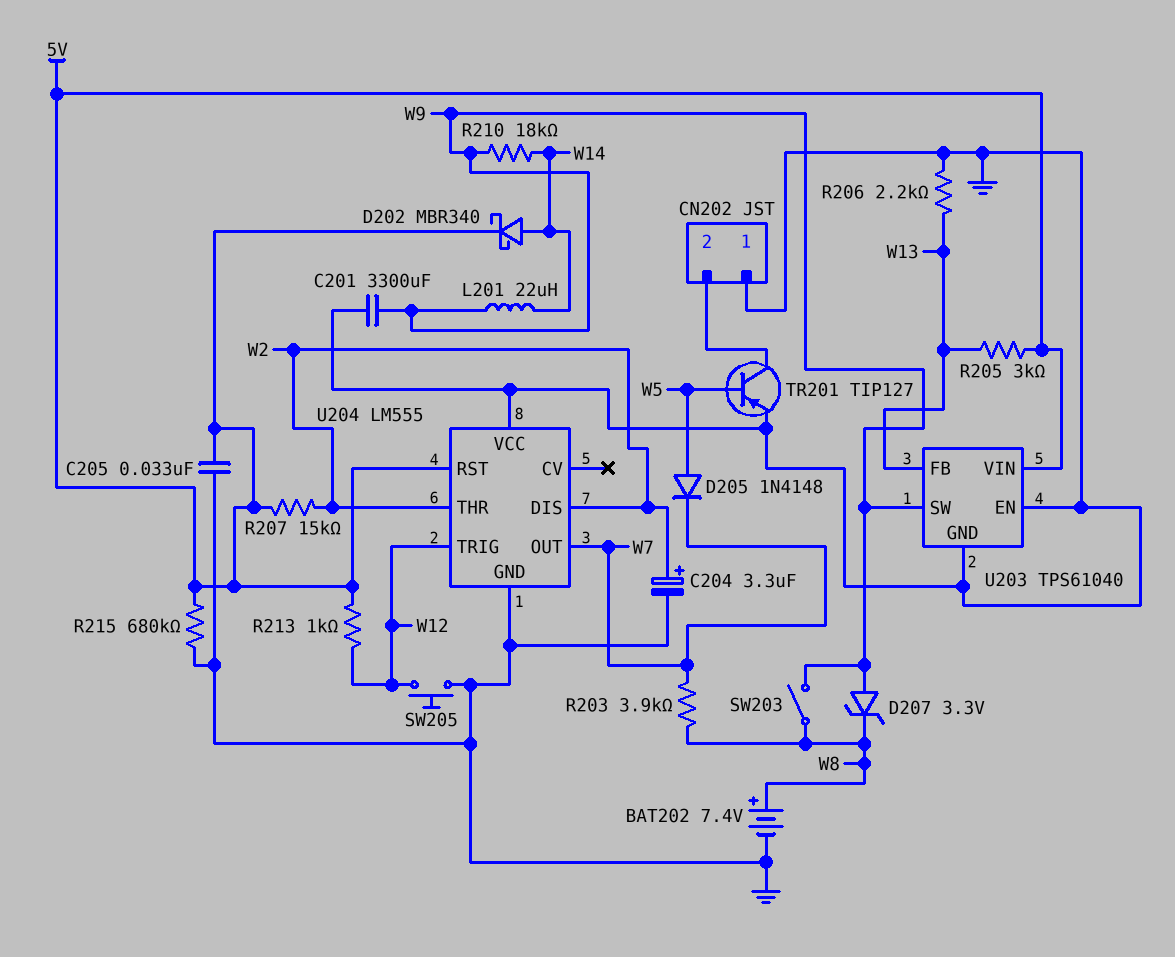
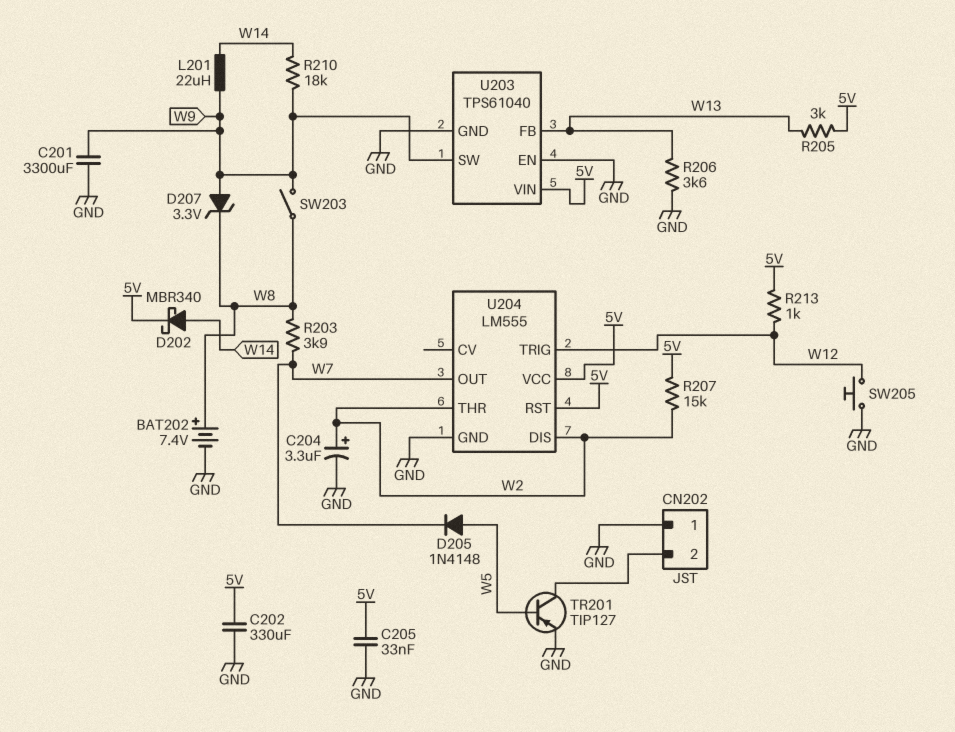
C202: none -> 330uF (5V, GND)
R206: 2.2k (GND, W13) -> 3.6k (GND, W13)
R215: 680k (5V, GND) -> none
U204 pin VCC: GND -> 5V

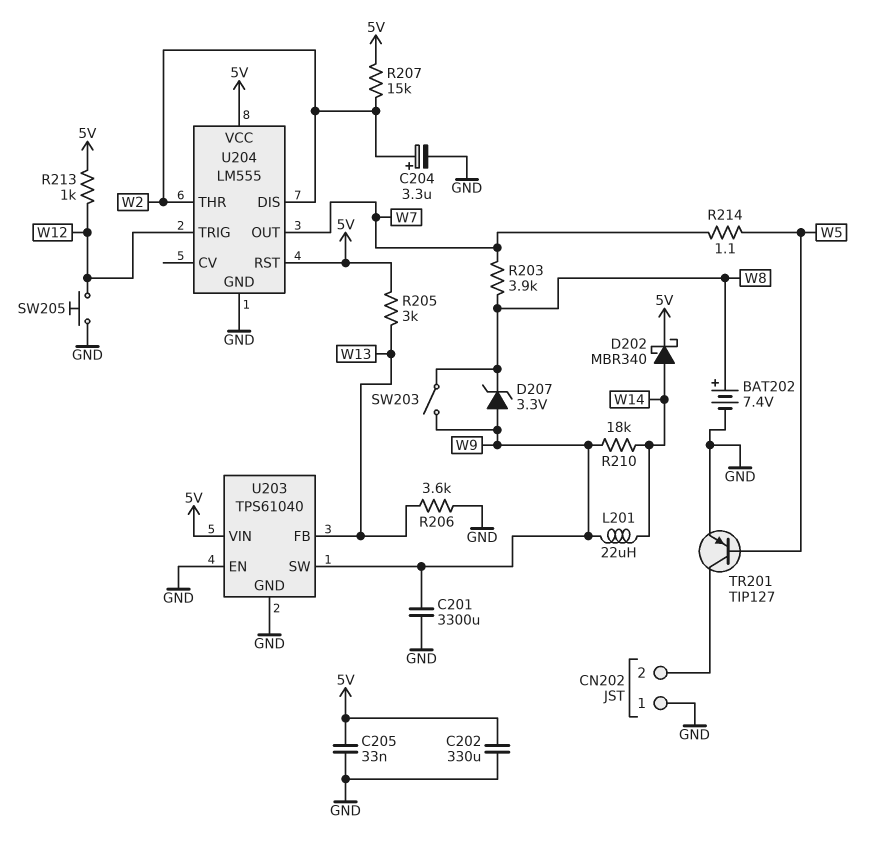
D205: diode 1N4148 (A W5, K W7) -> none
R214: none -> 1.1 (W5, W7)

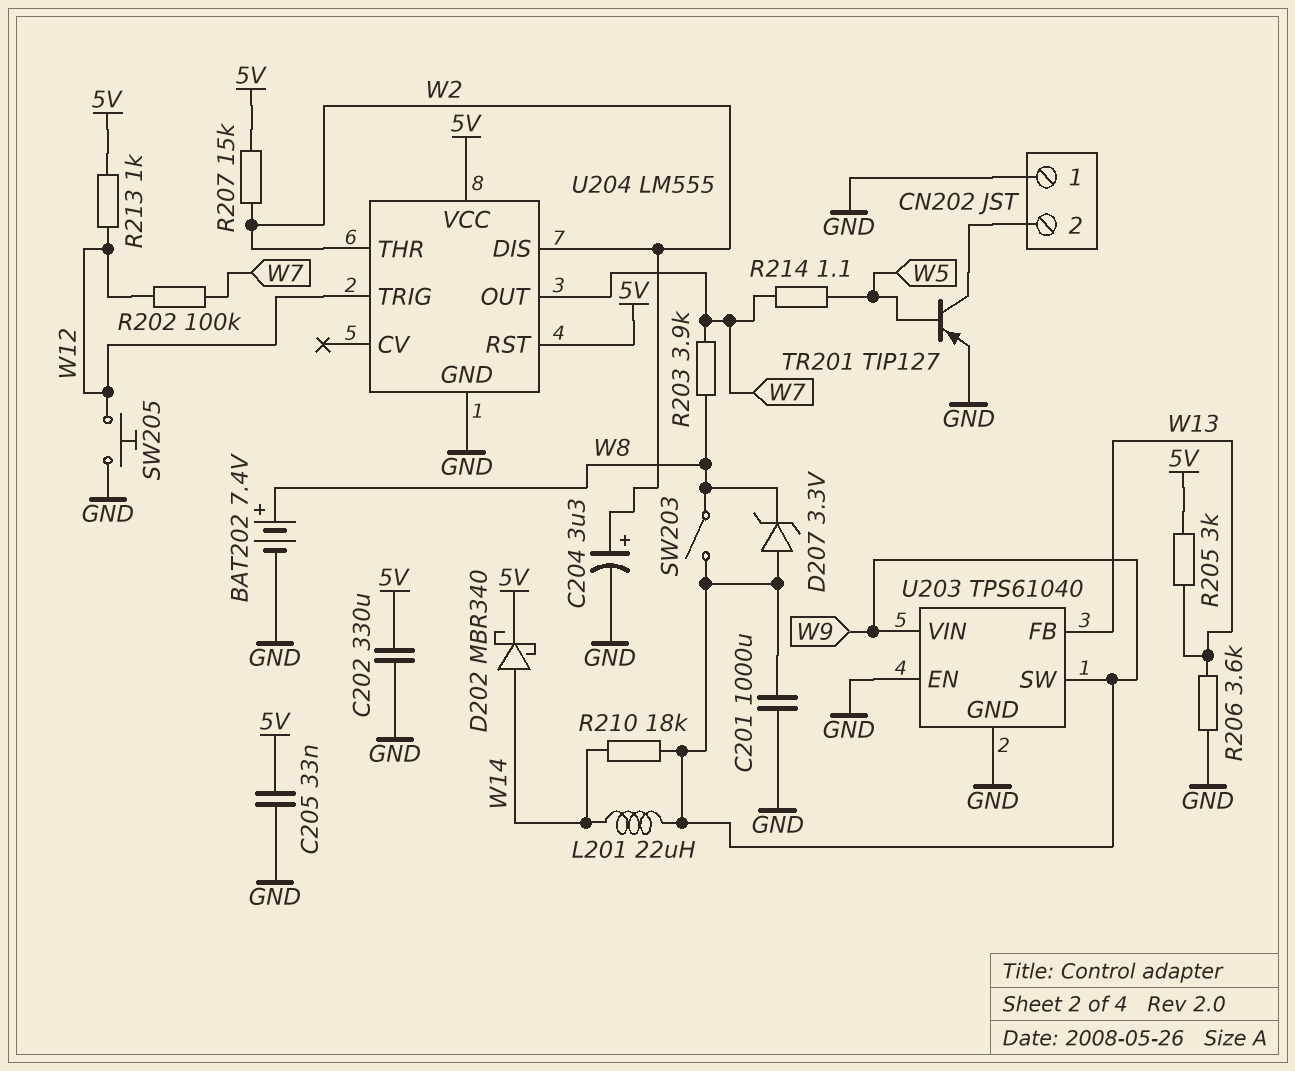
C201: 3300uF (GND, W9) -> 1000uF (GND, W9)
R202: none -> 100k (W7, W12)
U203 pin VIN: 5V -> W9

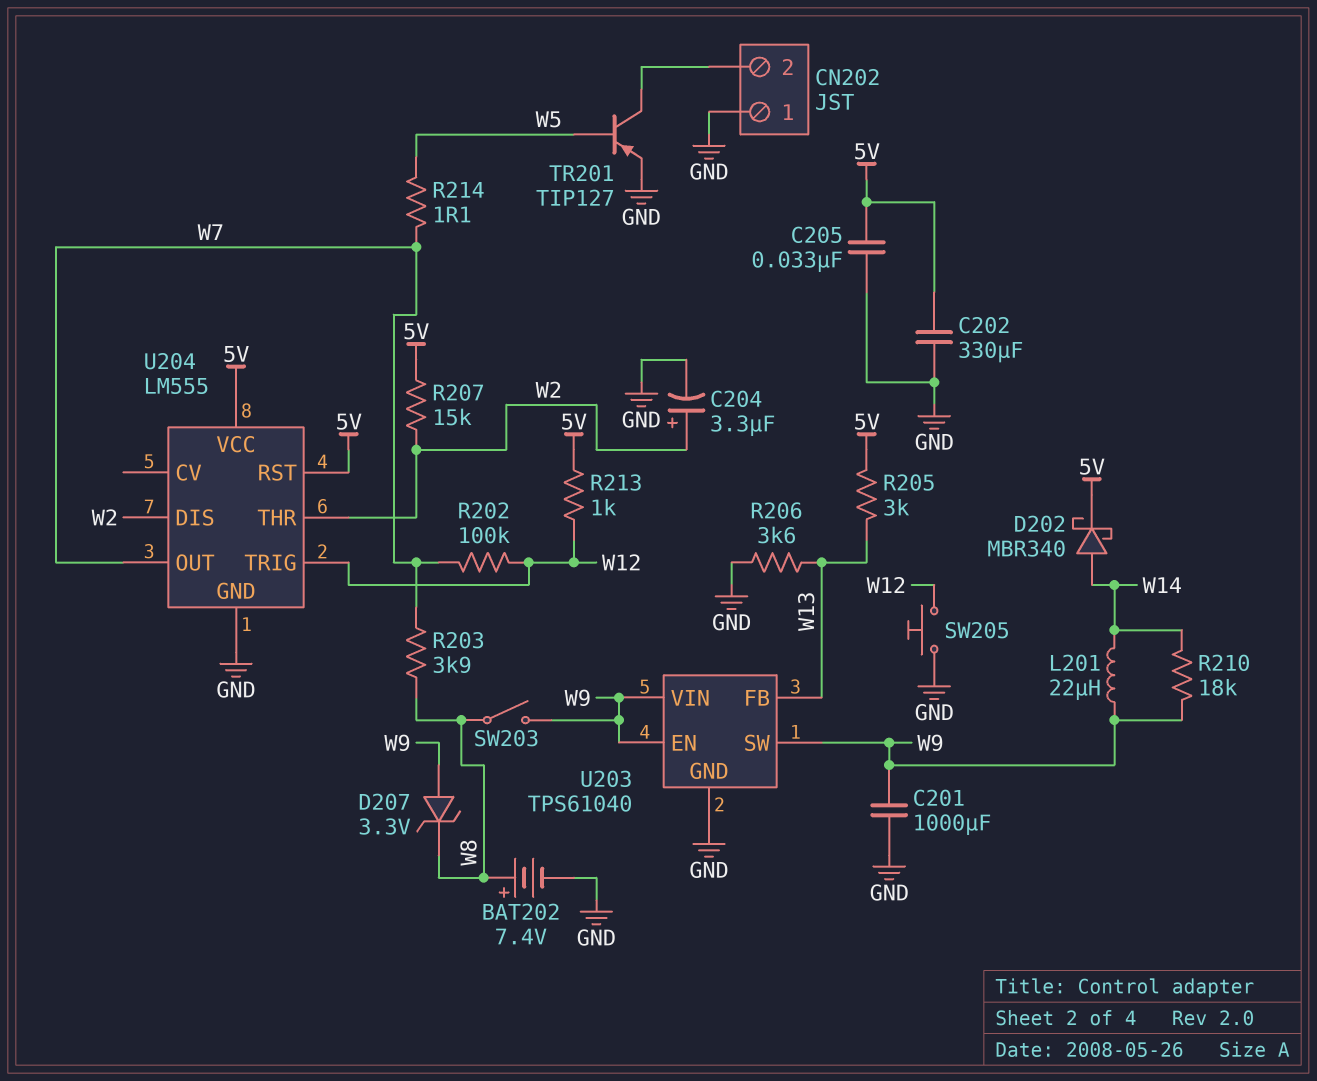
U203 pin EN: GND -> W9

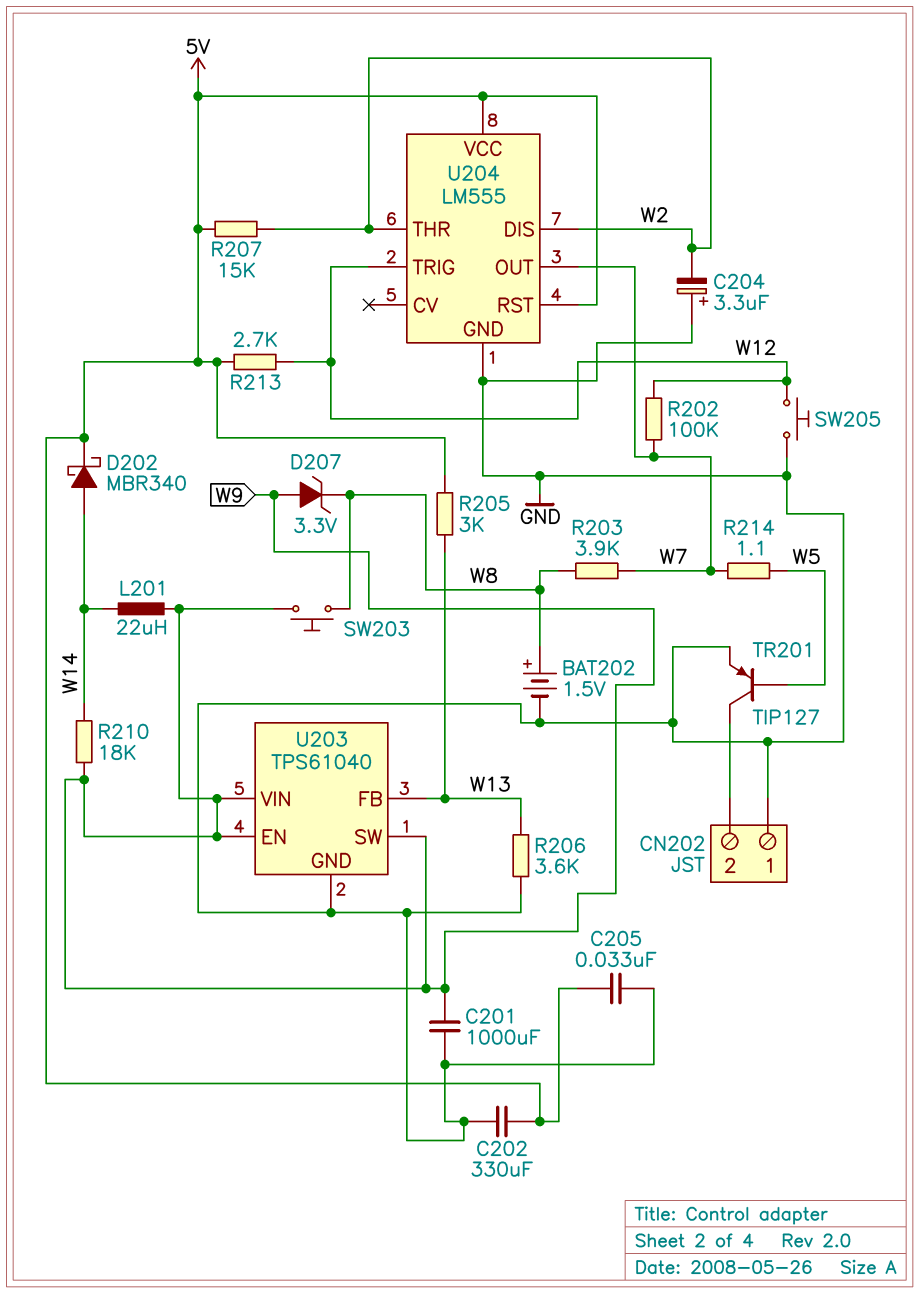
BAT202: 7.4V (plus W8, minus GND) -> 1.5V (plus W8, minus GND)
C204: 3.3uF (plus W2, minus GND) -> 3.3uF (plus GND, minus W2)
R213: 1k (5V, W12) -> 2.7k (5V, W12)
SW203: switch (W8, W9) -> button (W8, W9)

